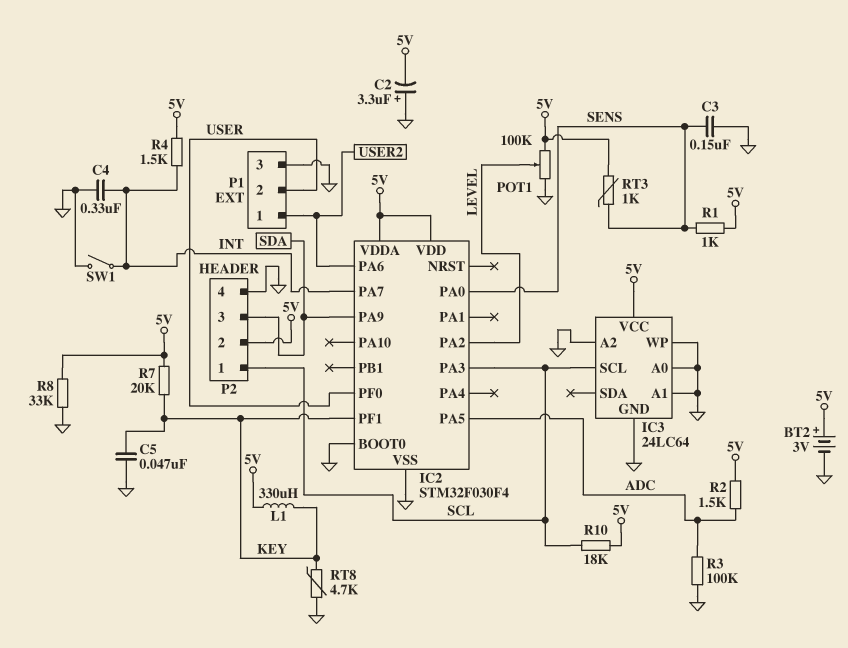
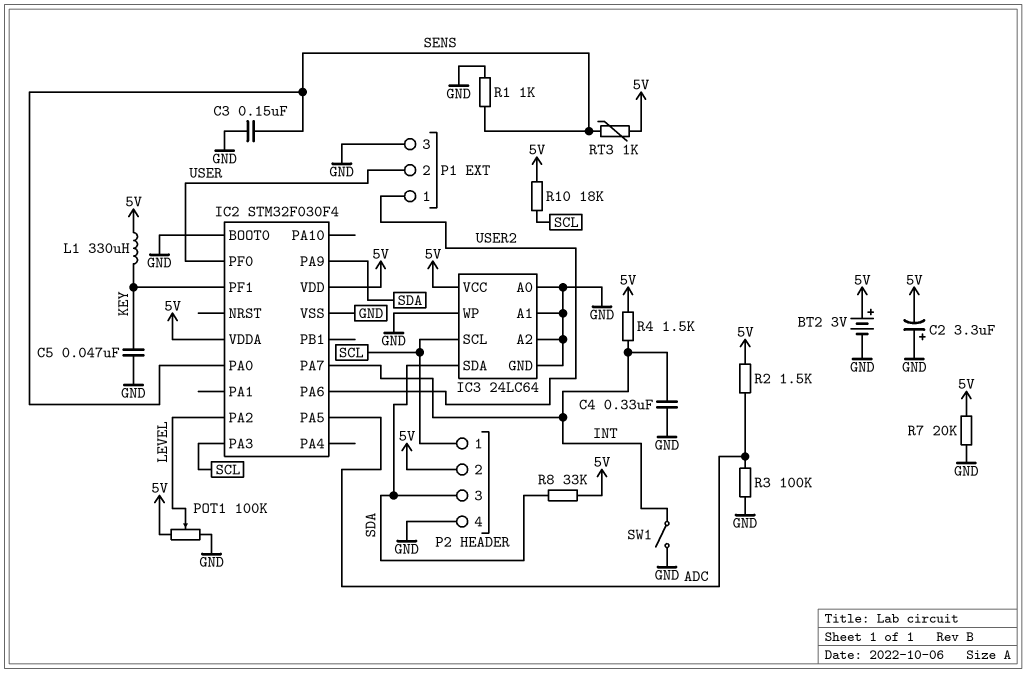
IC3 pin SDA: none -> SDA
R1: 1k (5V, SENS) -> 1k (GND, SENS)
R7: 20k (5V, KEY) -> 20k (5V, GND)
R8: 33k (5V, GND) -> 33k (5V, SDA)
RT8: 4.7k (GND, KEY) -> none

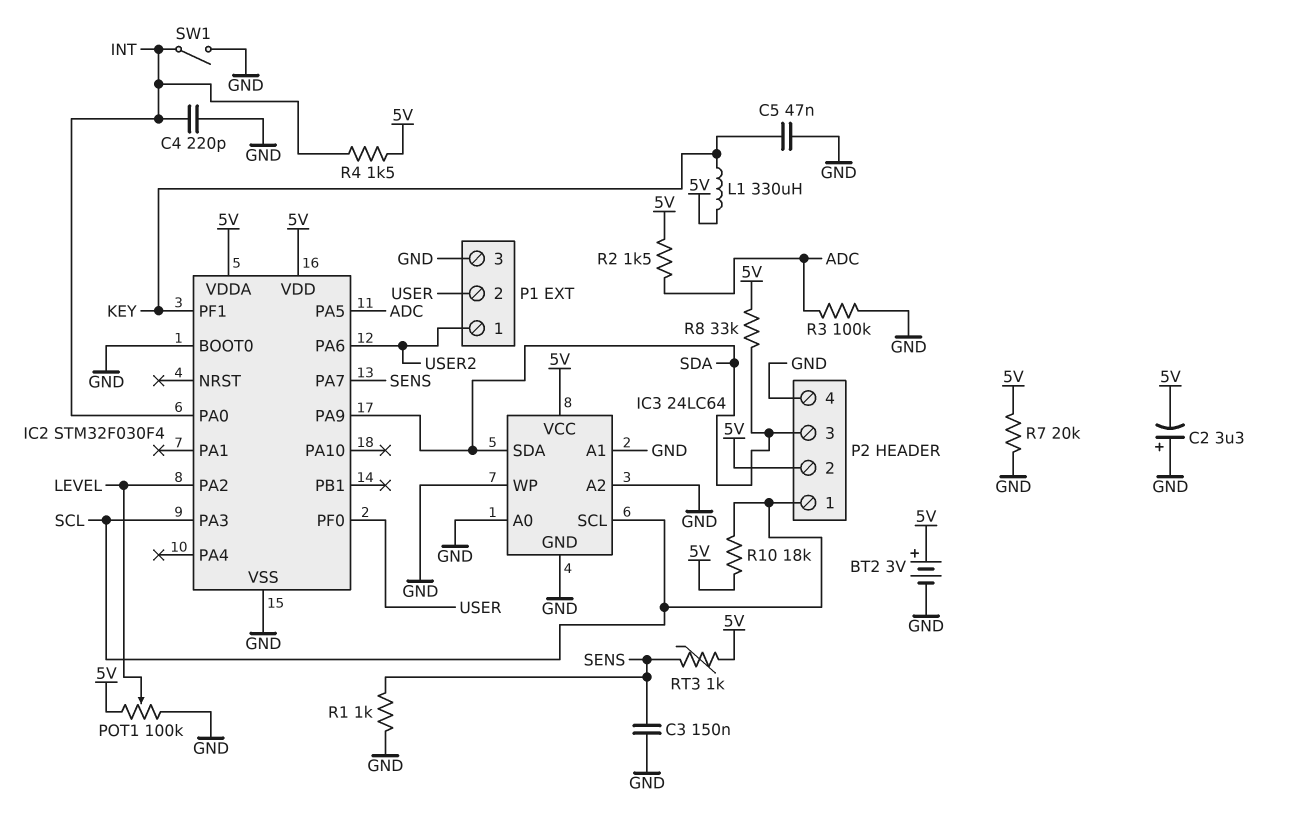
C4: 330nF (GND, INT) -> 220pF (GND, INT)
IC2 pin PA0: SENS -> INT
IC2 pin PA7: INT -> SENS

